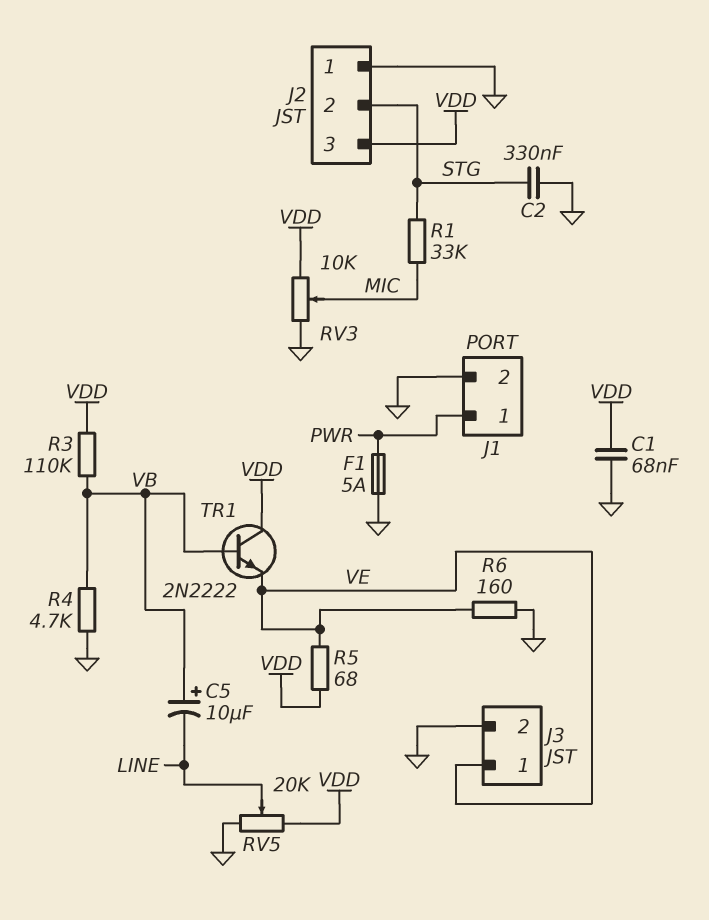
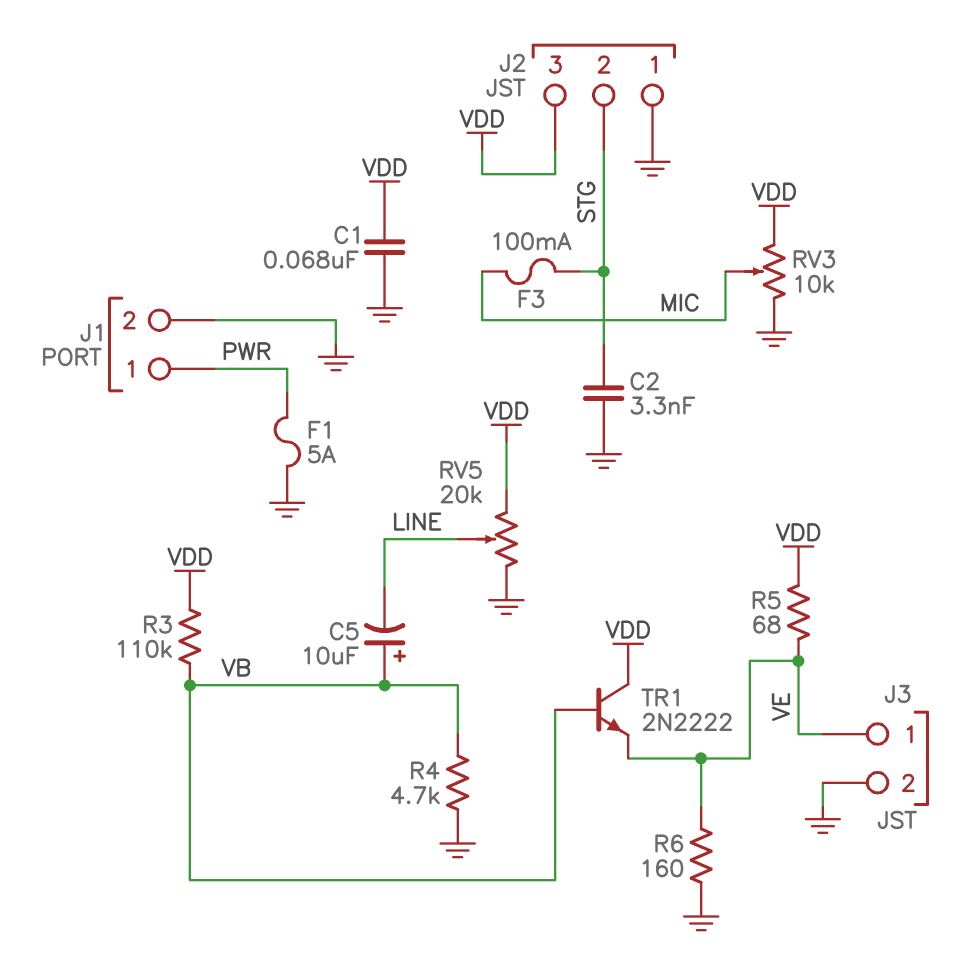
C2: 330nF (GND, STG) -> 3.3nF (GND, STG)
F3: none -> 100mA (MIC, STG)
R1: 33k (MIC, STG) -> none

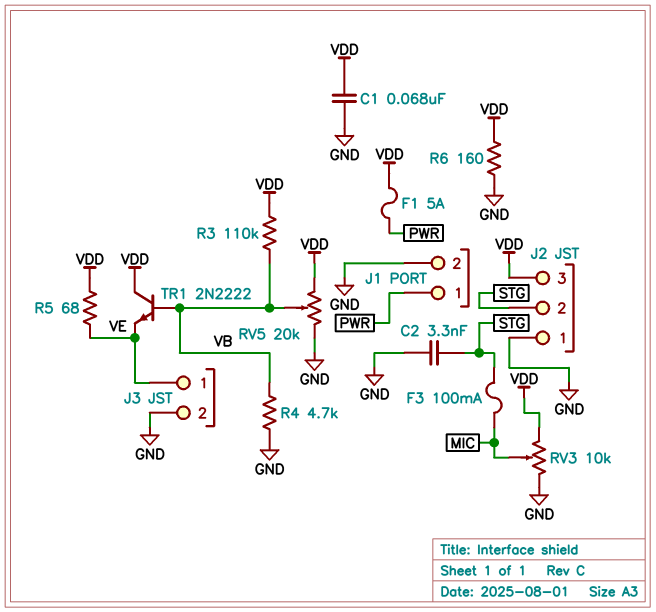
C5: 10uF (plus VB, minus LINE) -> none
F1: 5A (GND, PWR) -> 5A (PWR, VDD)
R6: 160 (GND, VE) -> 160 (GND, VDD)
RV5: 20k (GND, VDD, wiper LINE) -> 20k (GND, VDD, wiper VB)

